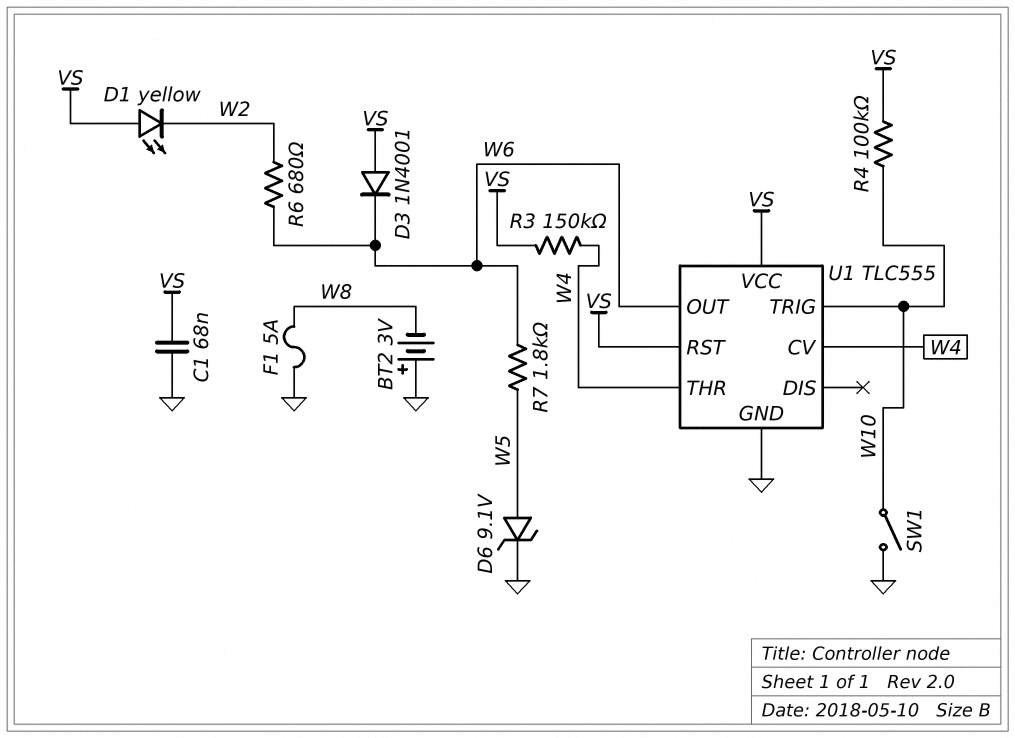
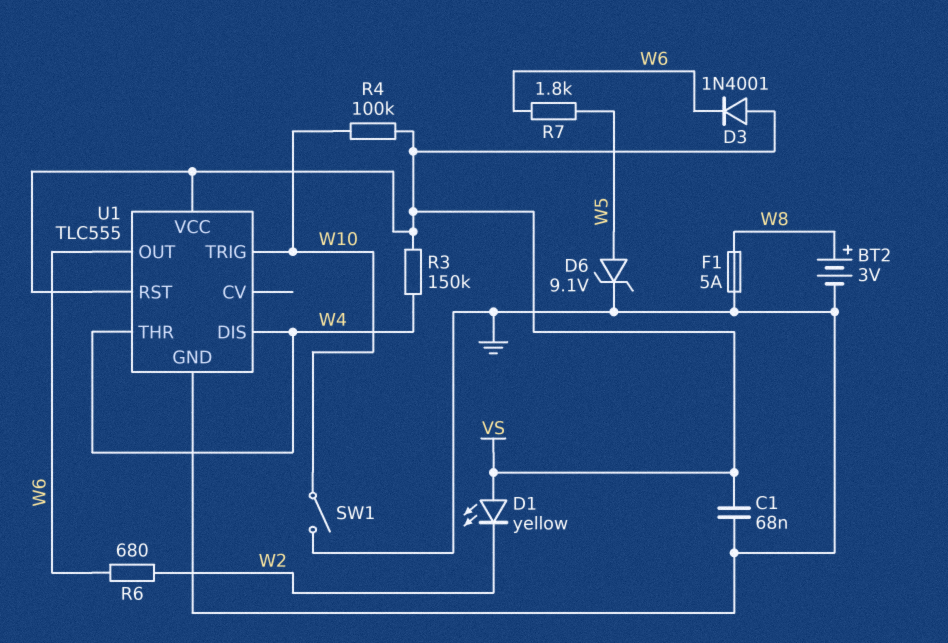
BT2: 3V (plus GND, minus W8) -> 3V (plus W8, minus GND)
U1 pin CV: W4 -> none
U1 pin DIS: none -> W4

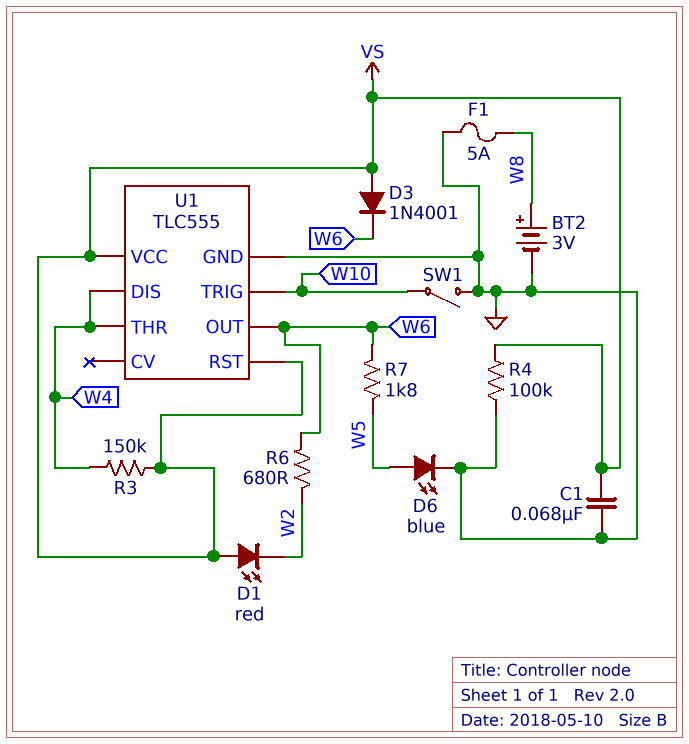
D1: LED yellow (A VS, K W2) -> LED red (A VS, K W2)
D6: zener 9.1V (A W5, K GND) -> LED blue (A W5, K GND)
R4: 100k (VS, W10) -> 100k (GND, VS)

